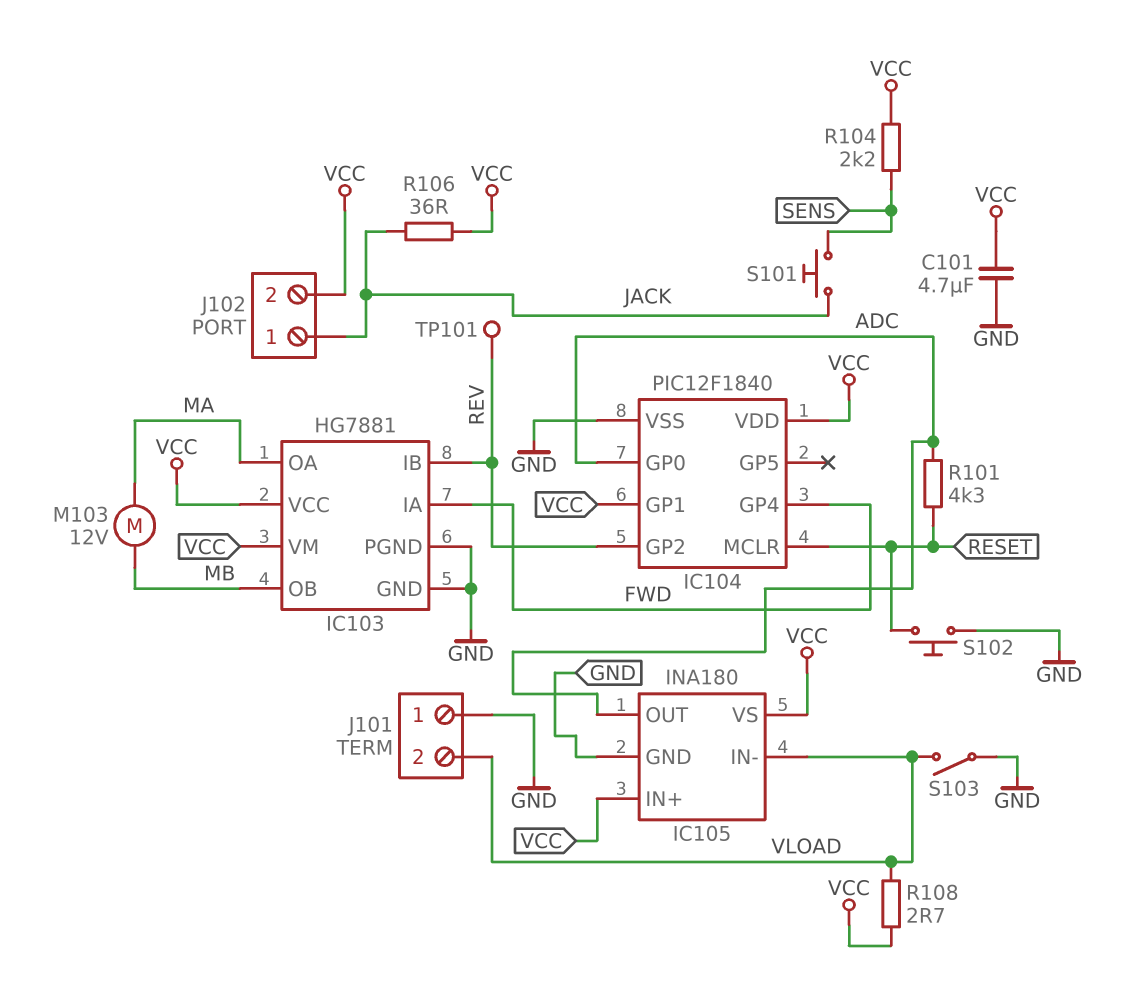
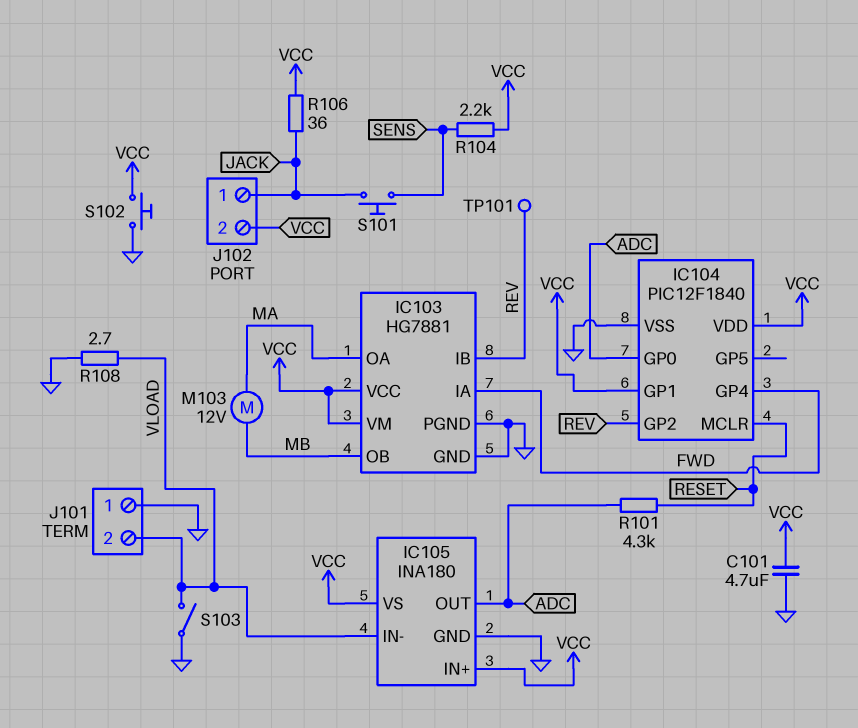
R108: 2.7 (VCC, VLOAD) -> 2.7 (GND, VLOAD)
S102: button (GND, RESET) -> button (GND, VCC)

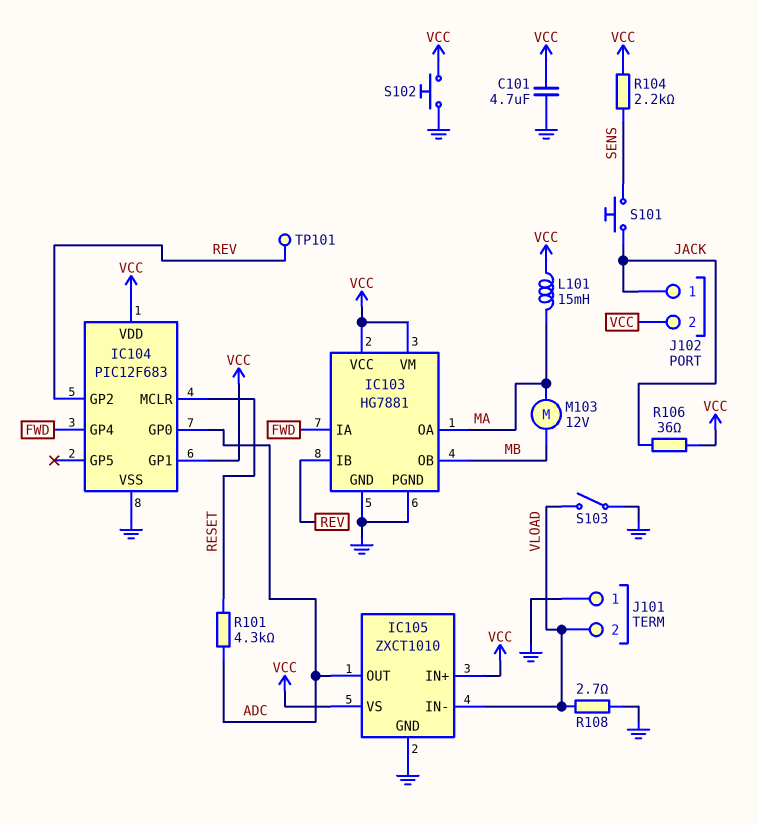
IC104: PIC12F1840 -> PIC12F683
IC105: INA180 -> ZXCT1010
L101: none -> 15mH (MA, VCC)

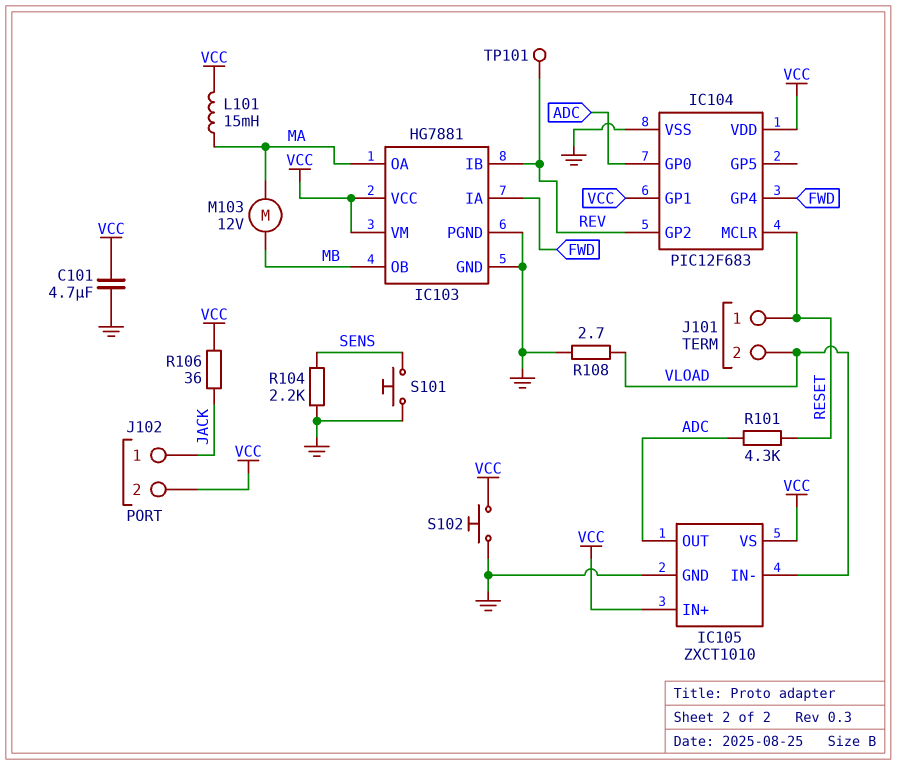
J101 pin 1: GND -> RESET
R104: 2.2k (SENS, VCC) -> 2.2k (GND, SENS)
S101: button (JACK, SENS) -> button (GND, SENS)
S103: switch (GND, VLOAD) -> none

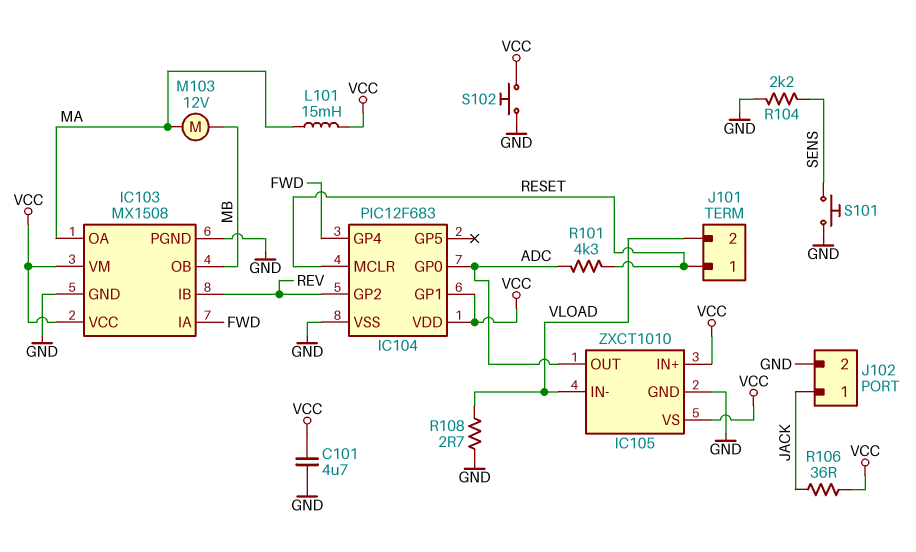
IC103: HG7881 -> MX1508
J102 pin 2: VCC -> GND
TP101: test point (REV) -> none

